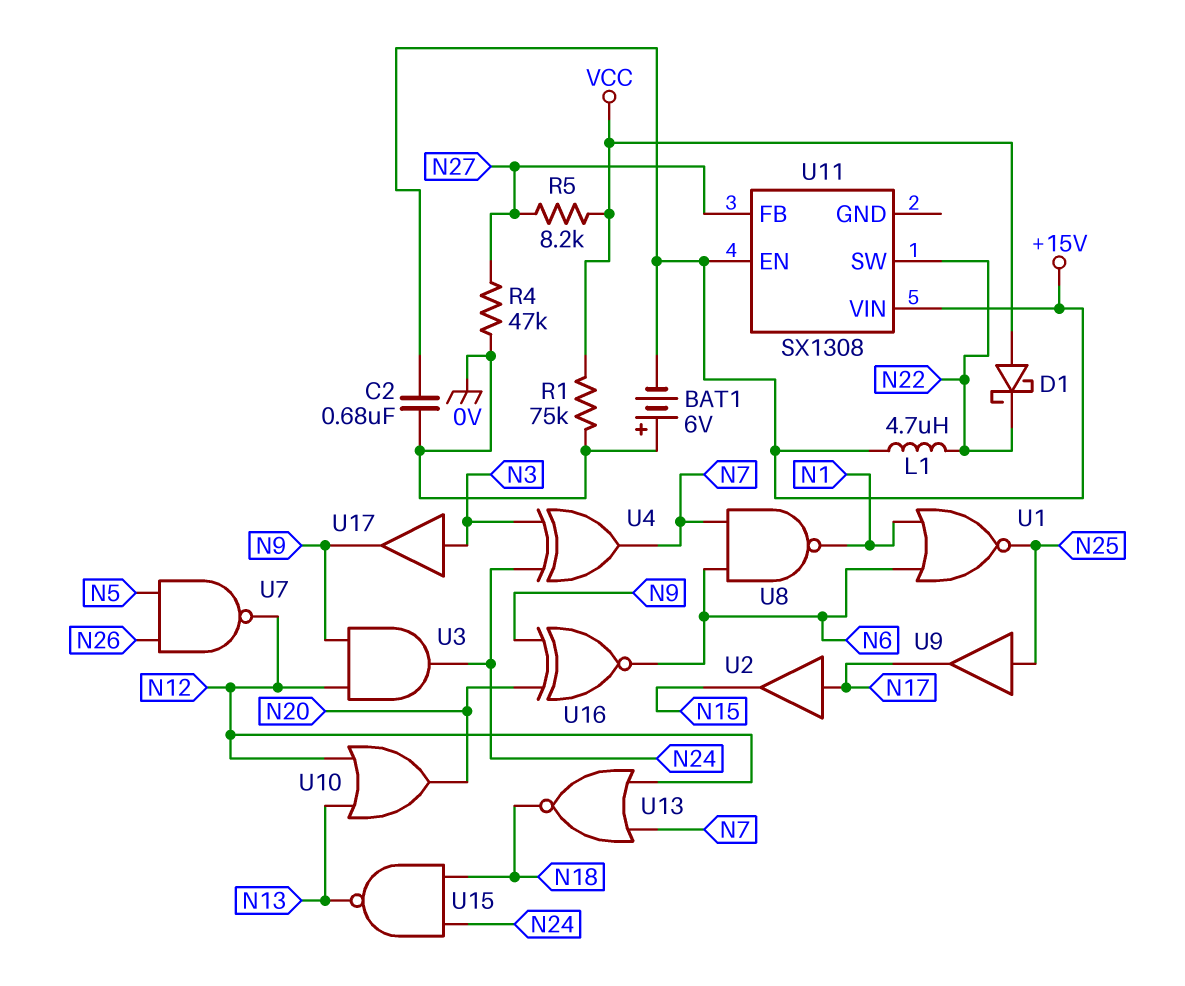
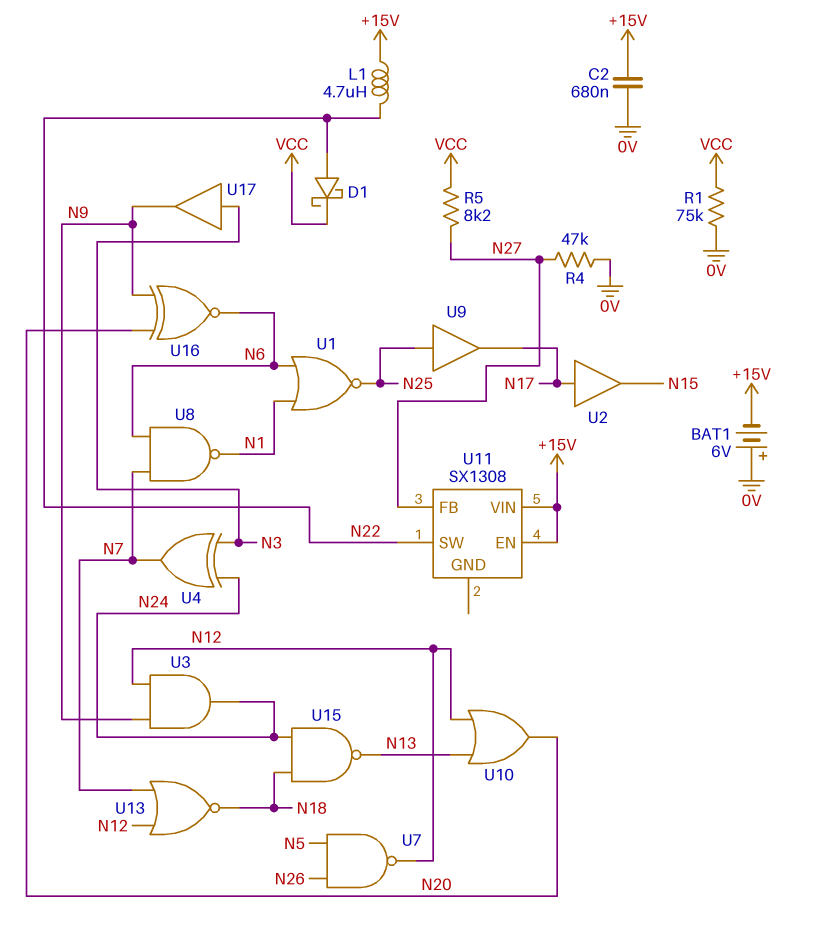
D1: schottky (A VCC, K N22) -> schottky (A N22, K VCC)

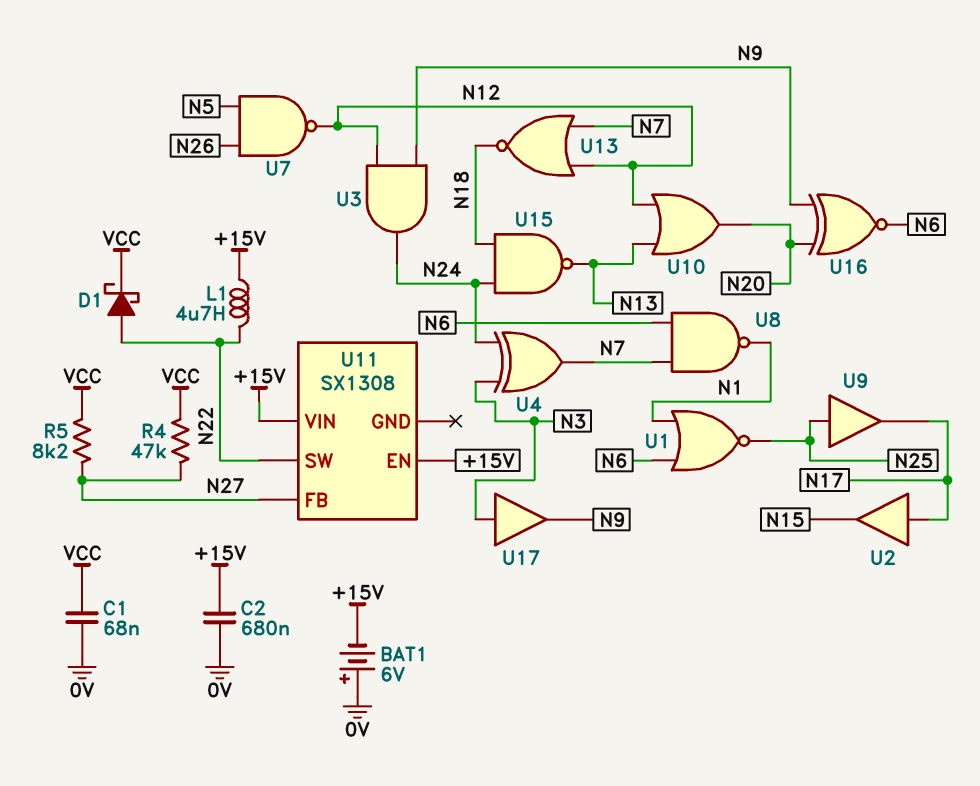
C1: none -> 68nF (0V, VCC)
R1: 75k (0V, VCC) -> none
R4: 47k (0V, N27) -> 47k (N27, VCC)

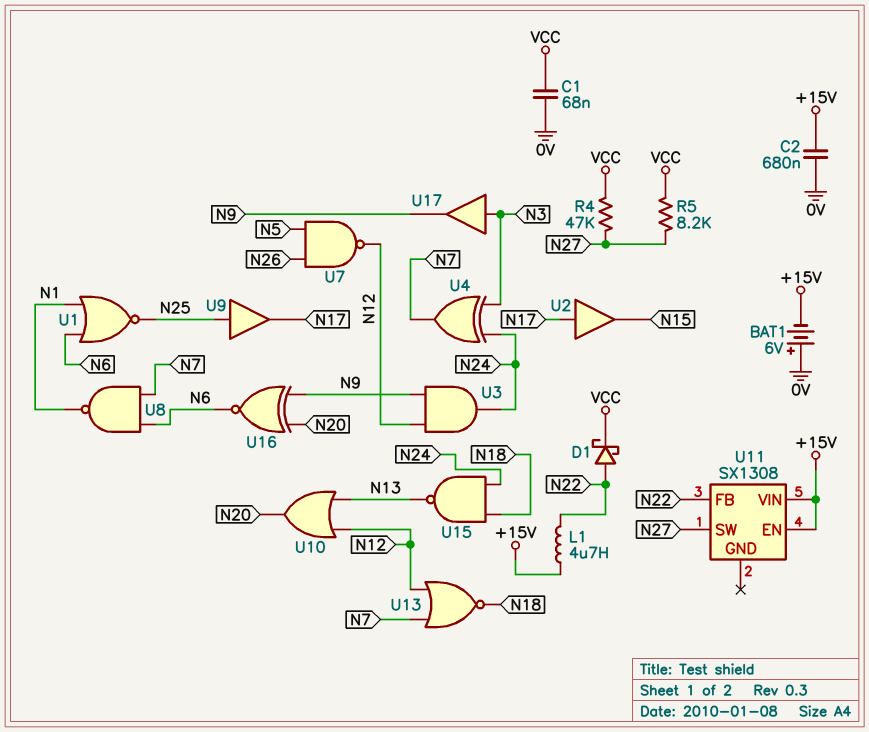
U11 pin FB: N27 -> N22
U11 pin SW: N22 -> N27

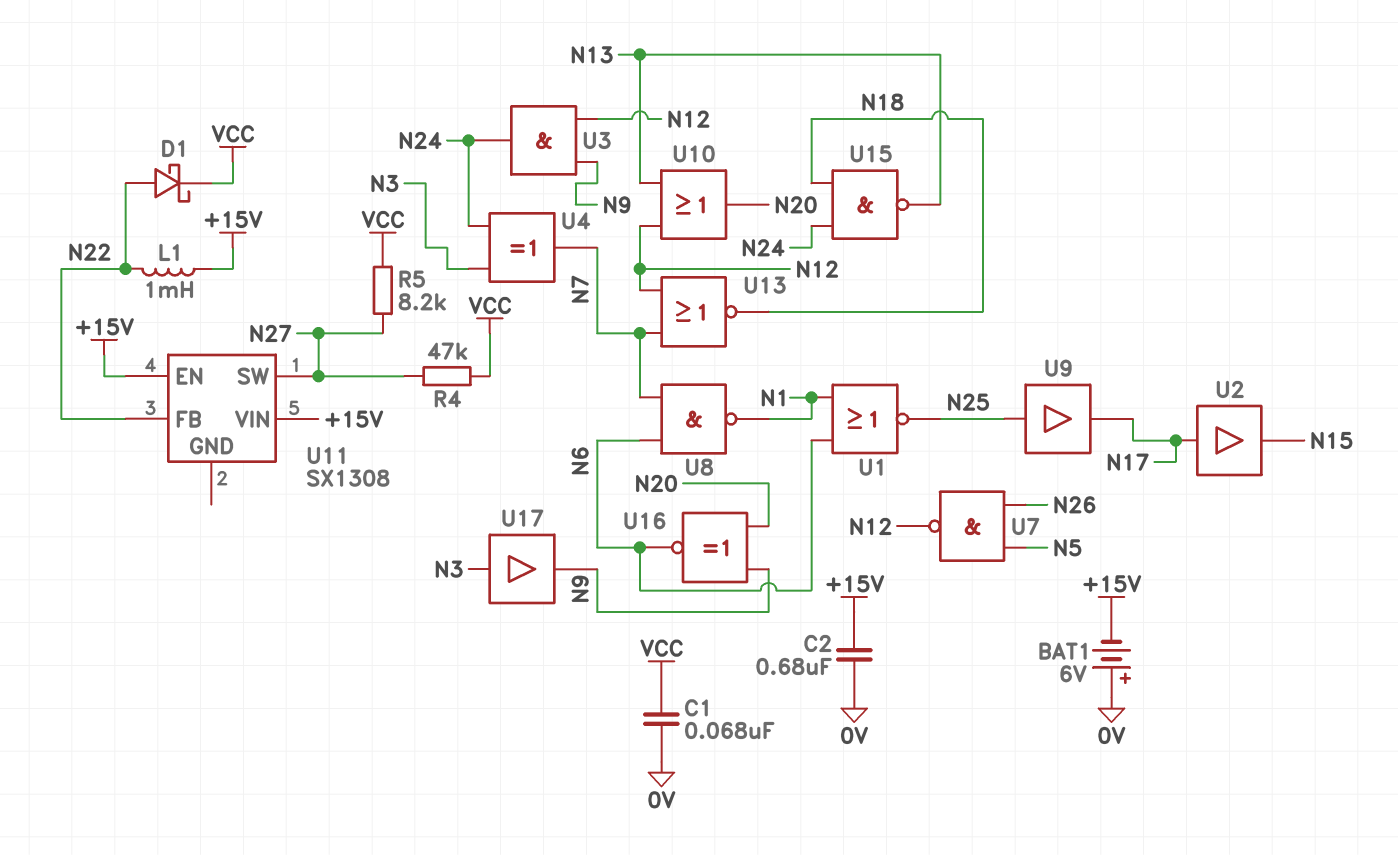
L1: 4.7uH (+15V, N22) -> 1mH (+15V, N22)

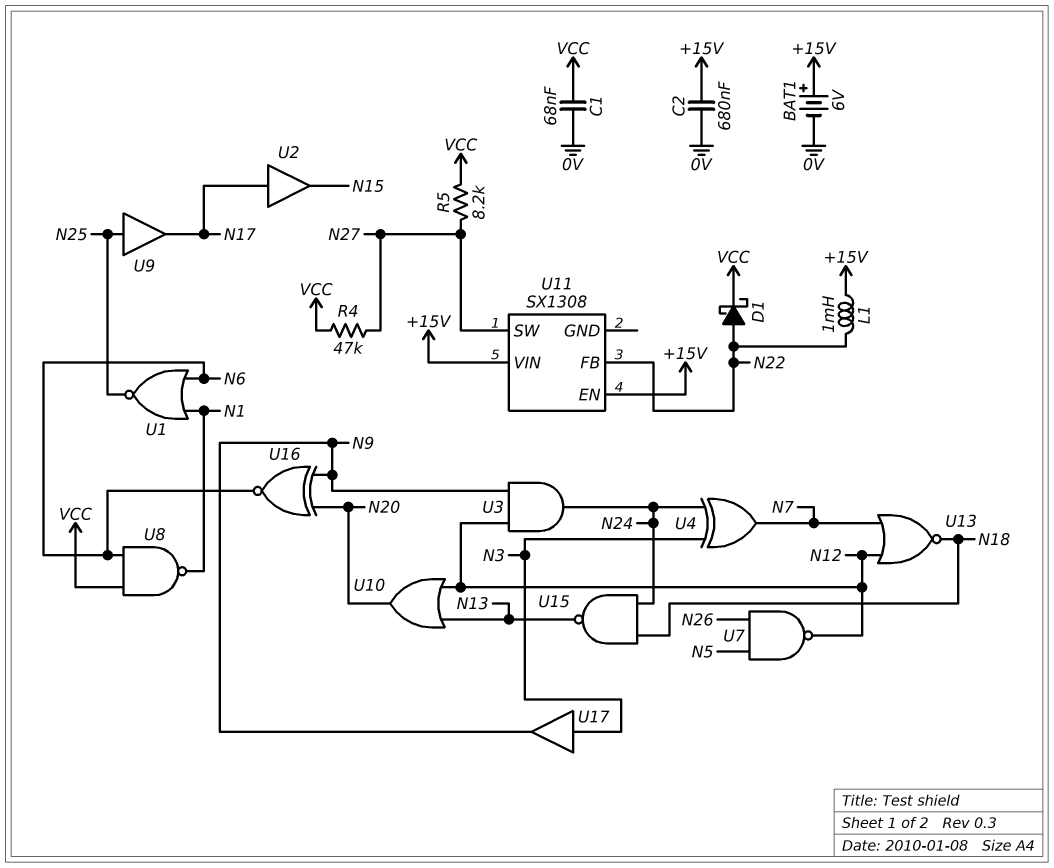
BAT1: 6V (plus 0V, minus +15V) -> 6V (plus +15V, minus 0V)
U8: NAND (in N6, in N7, out N1) -> NAND (in N6, in VCC, out N1)

